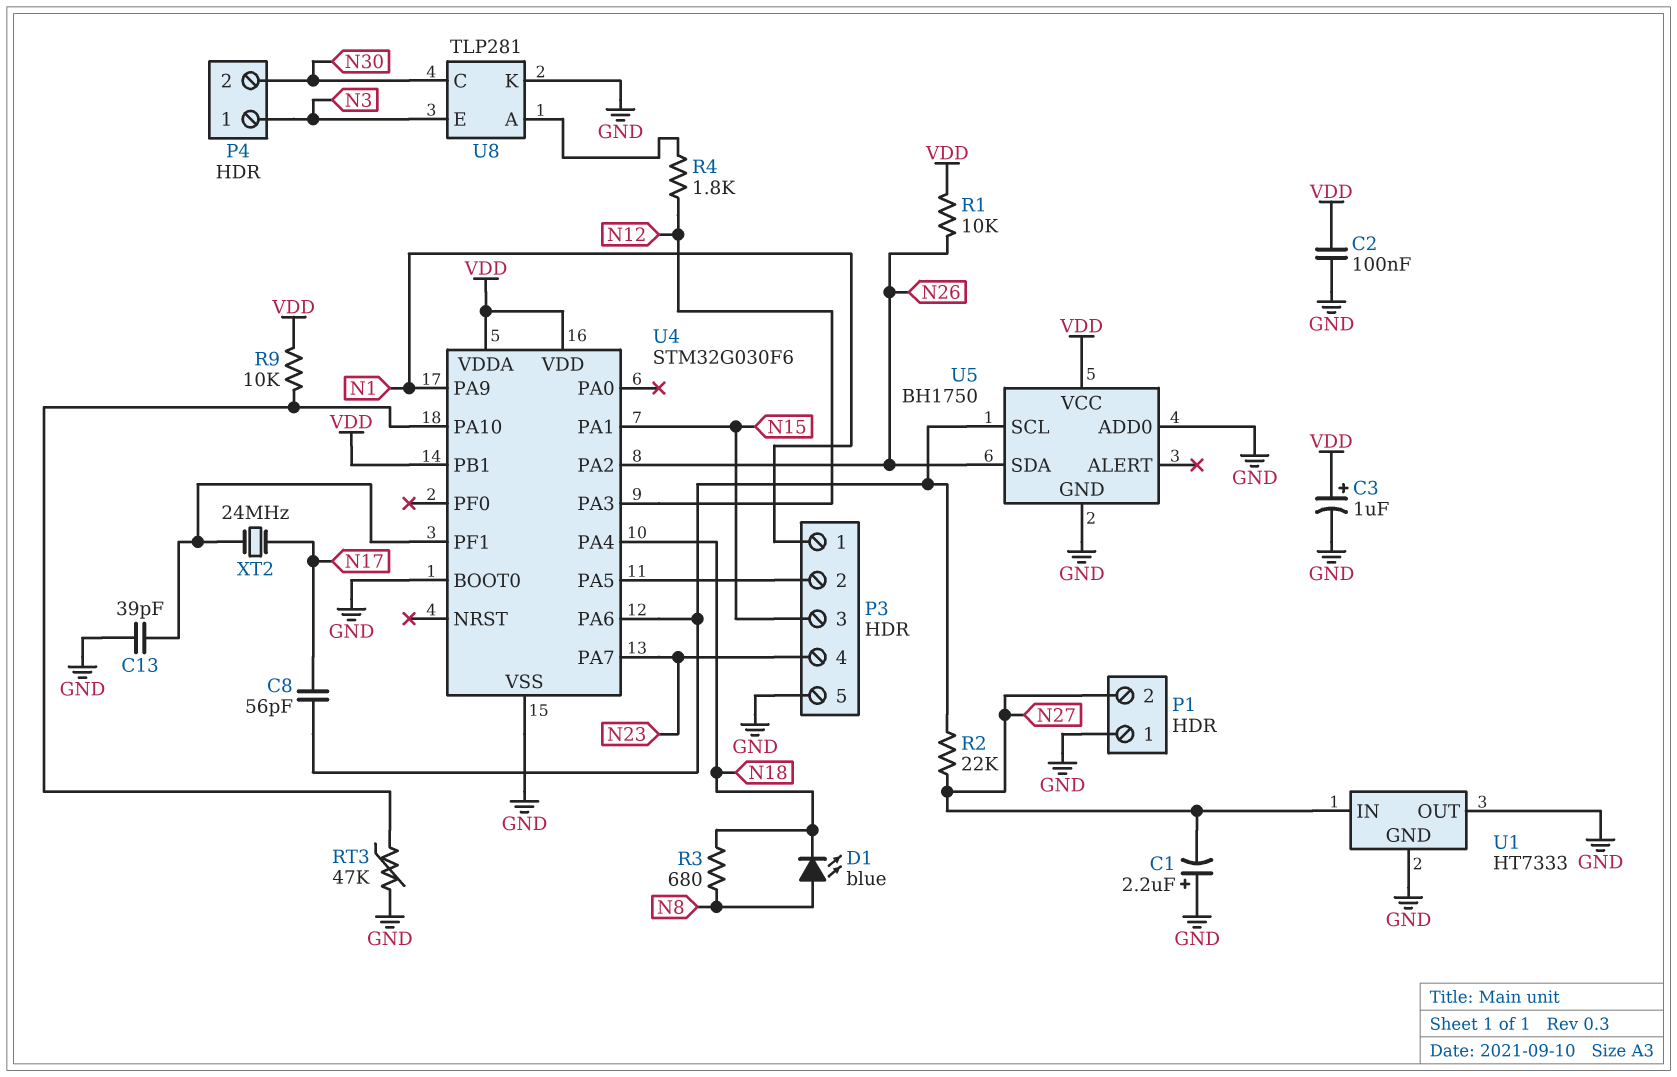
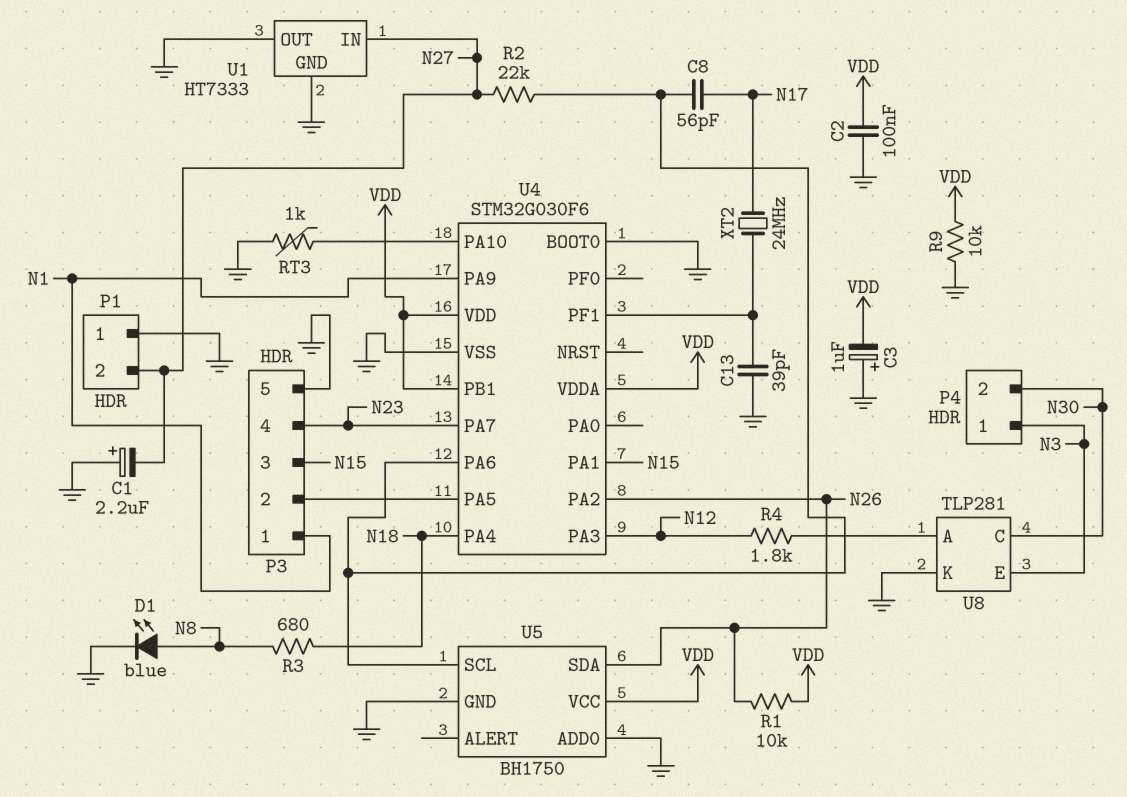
C3: 1uF (plus VDD, minus GND) -> 1uF (plus GND, minus VDD)
D1: LED blue (A N8, K N18) -> LED blue (A N8, K GND)
R9: 10k (U4/PA10, VDD) -> 10k (GND, VDD)
RT3: 47k (GND, U4/PA10) -> 1k (GND, U4/PA10)

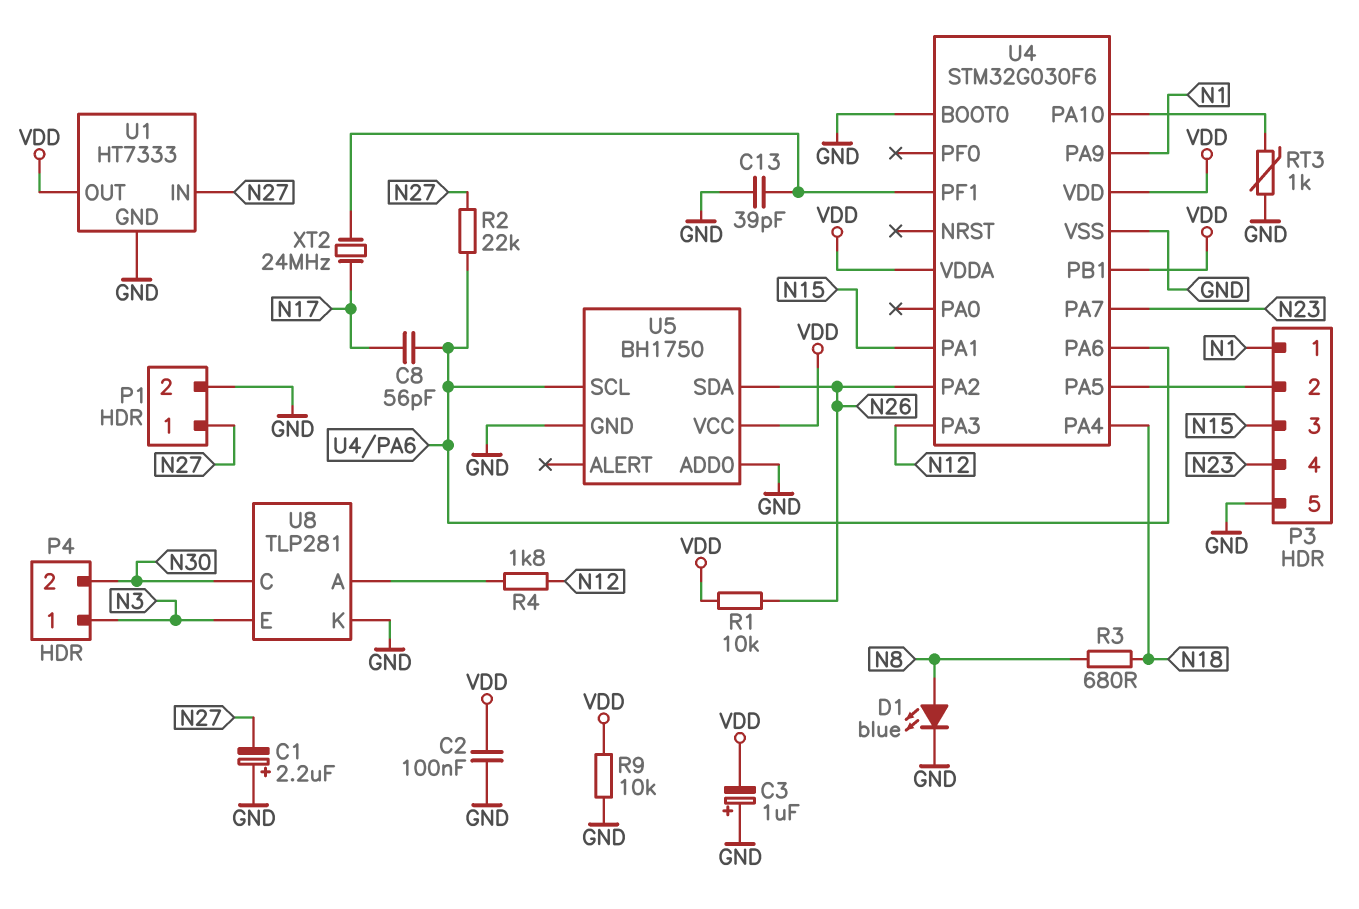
P1 pin 1: GND -> N27
P1 pin 2: N27 -> GND
U1 pin OUT: GND -> VDD

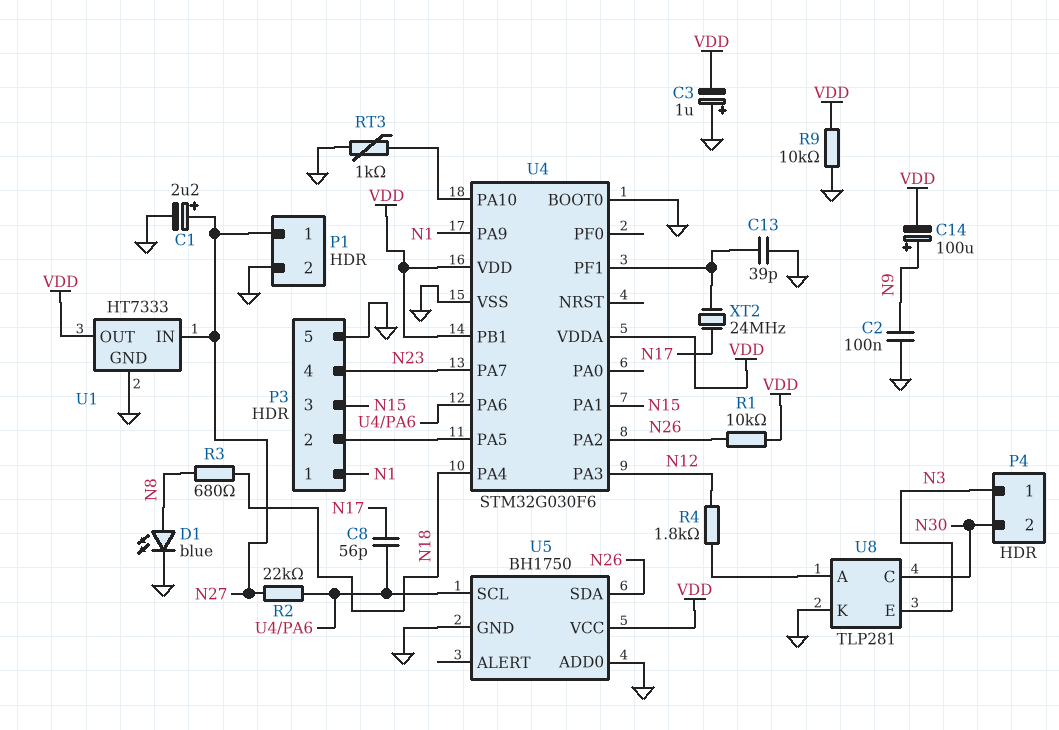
C1: 2.2uF (plus GND, minus N27) -> 2.2uF (plus N27, minus GND)
C2: 100nF (GND, VDD) -> 100nF (GND, N9)
C14: none -> 100uF (plus N9, minus VDD)

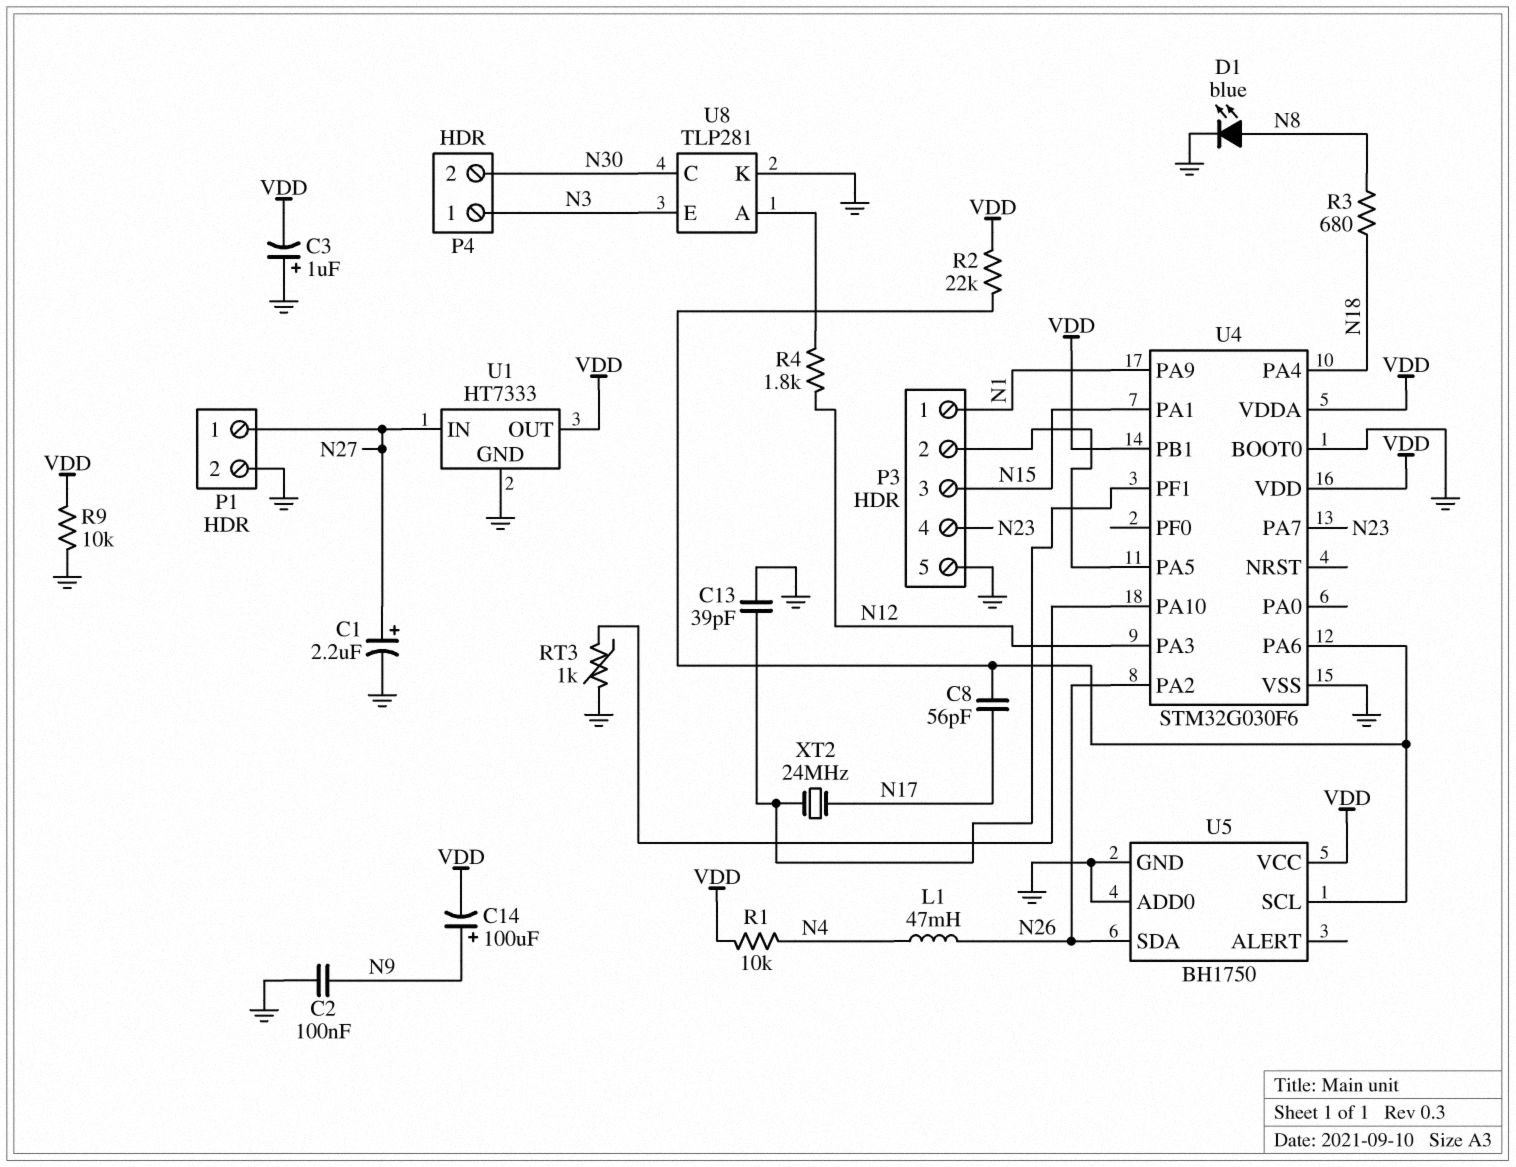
L1: none -> 47mH (N4, N26)
R1: 10k (N26, VDD) -> 10k (N4, VDD)
R2: 22k (N27, U4/PA6) -> 22k (U4/PA6, VDD)

